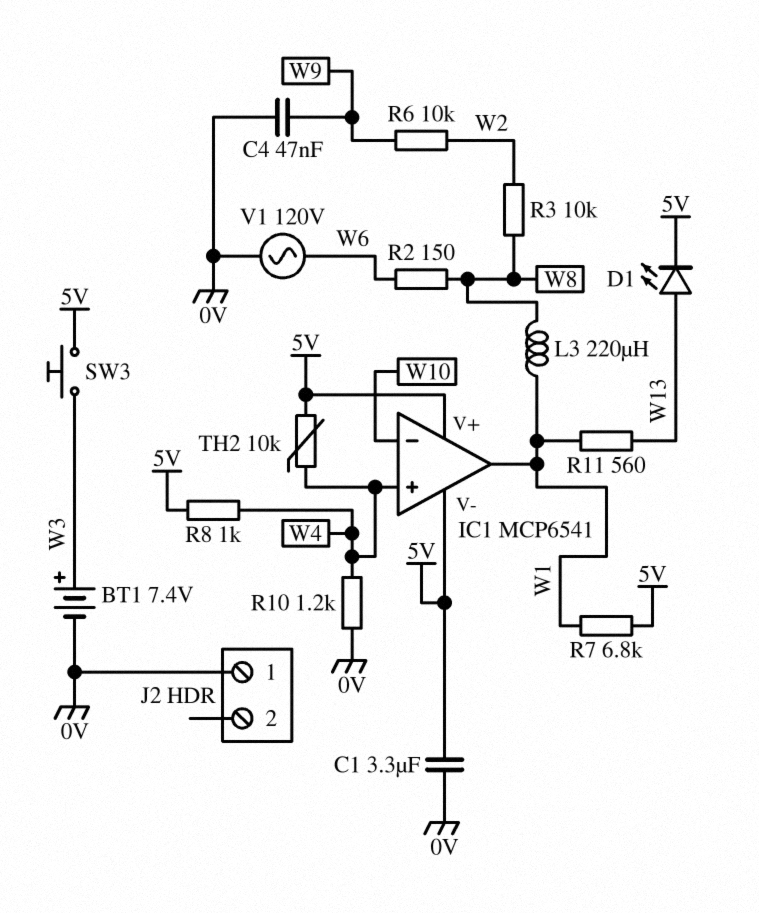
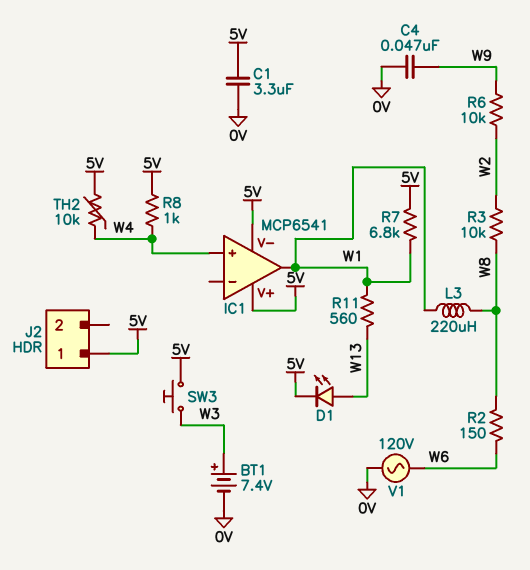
IC1 pin in-: W10 -> none
J2 pin 1: 0V -> 5V
R10: 1.2k (0V, W4) -> none

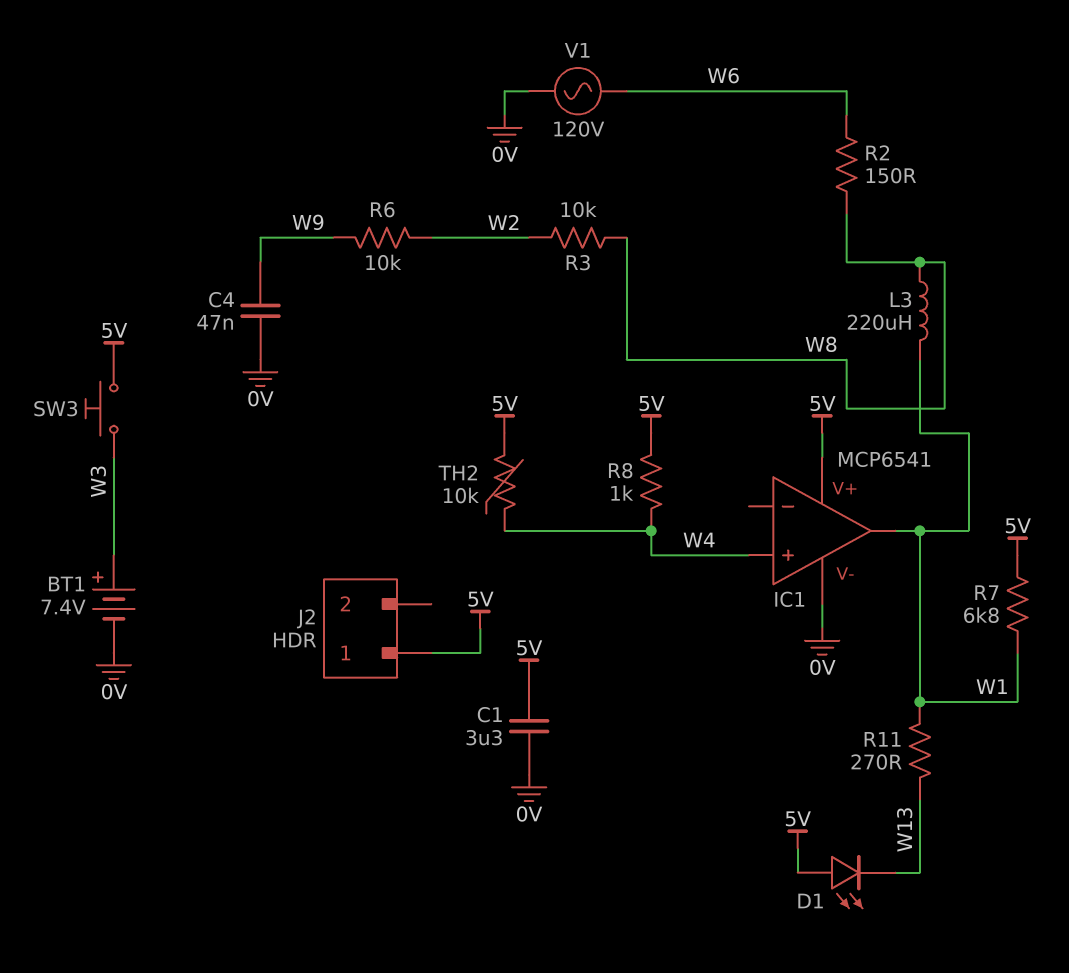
D1: LED (A W13, K 5V) -> LED (A 5V, K W13)
IC1 pin V-: 5V -> 0V
R11: 560 (W1, W13) -> 270 (W1, W13)

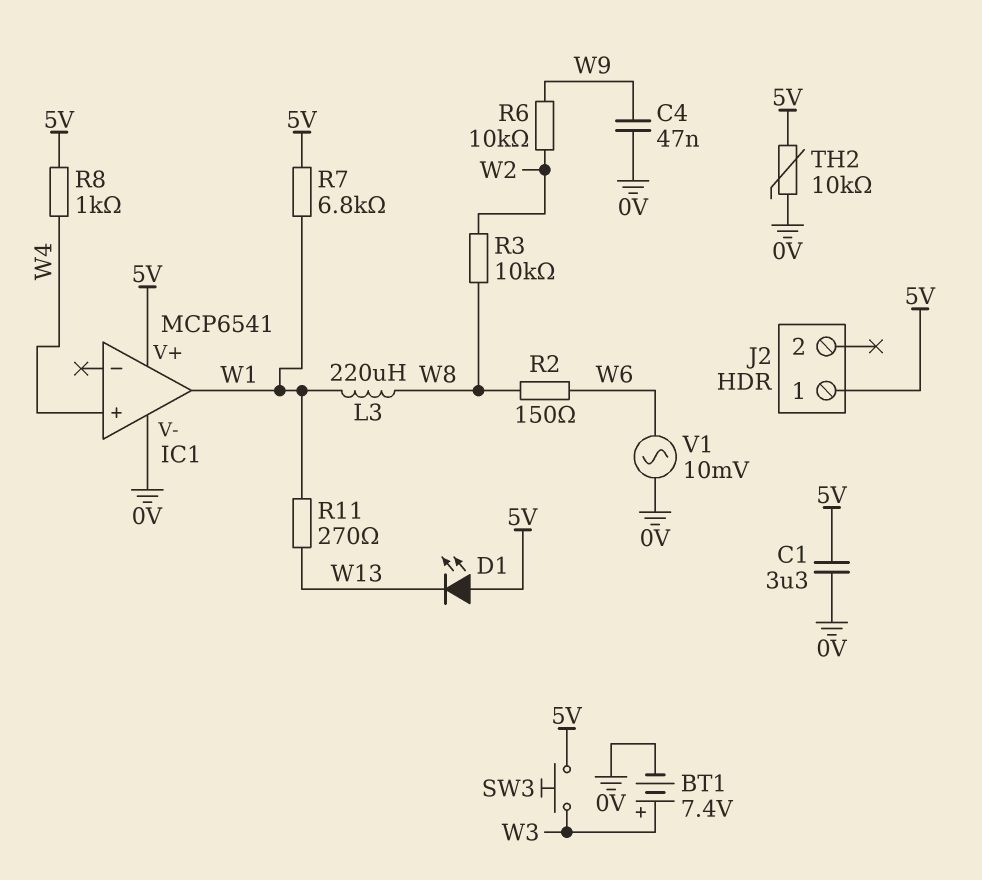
TH2: 10k (5V, W4) -> 10k (0V, 5V)
V1: AC 120V (0V, W6) -> AC 10mV (0V, W6)

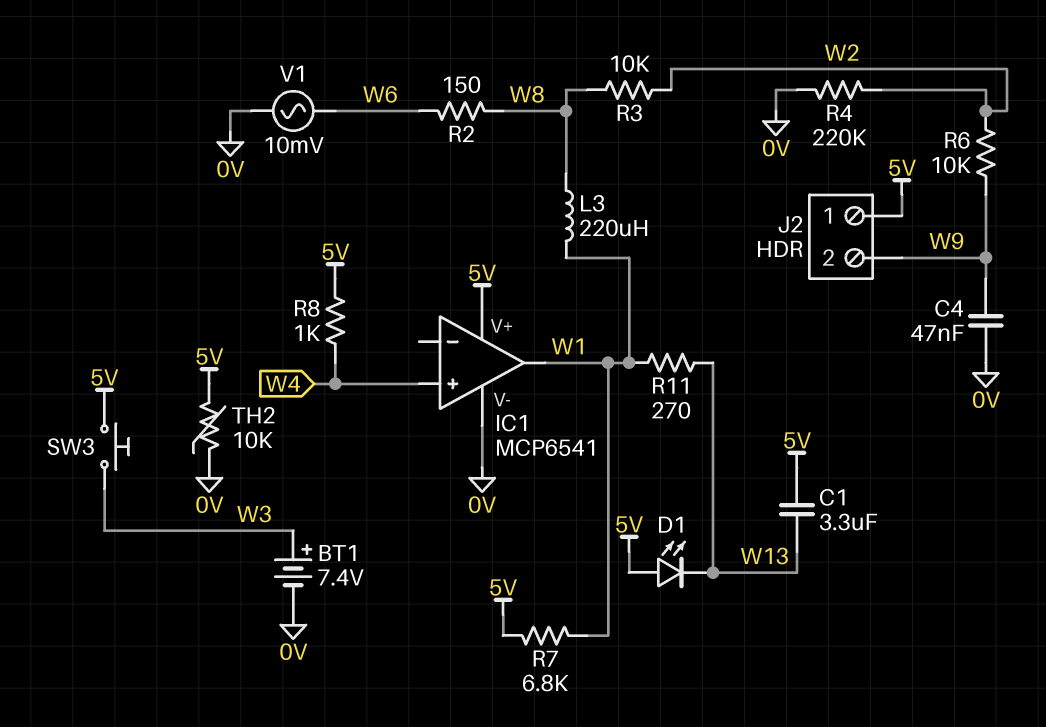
C1: 3.3uF (0V, 5V) -> 3.3uF (5V, W13)
J2 pin 2: none -> W9
R4: none -> 220k (0V, W2)

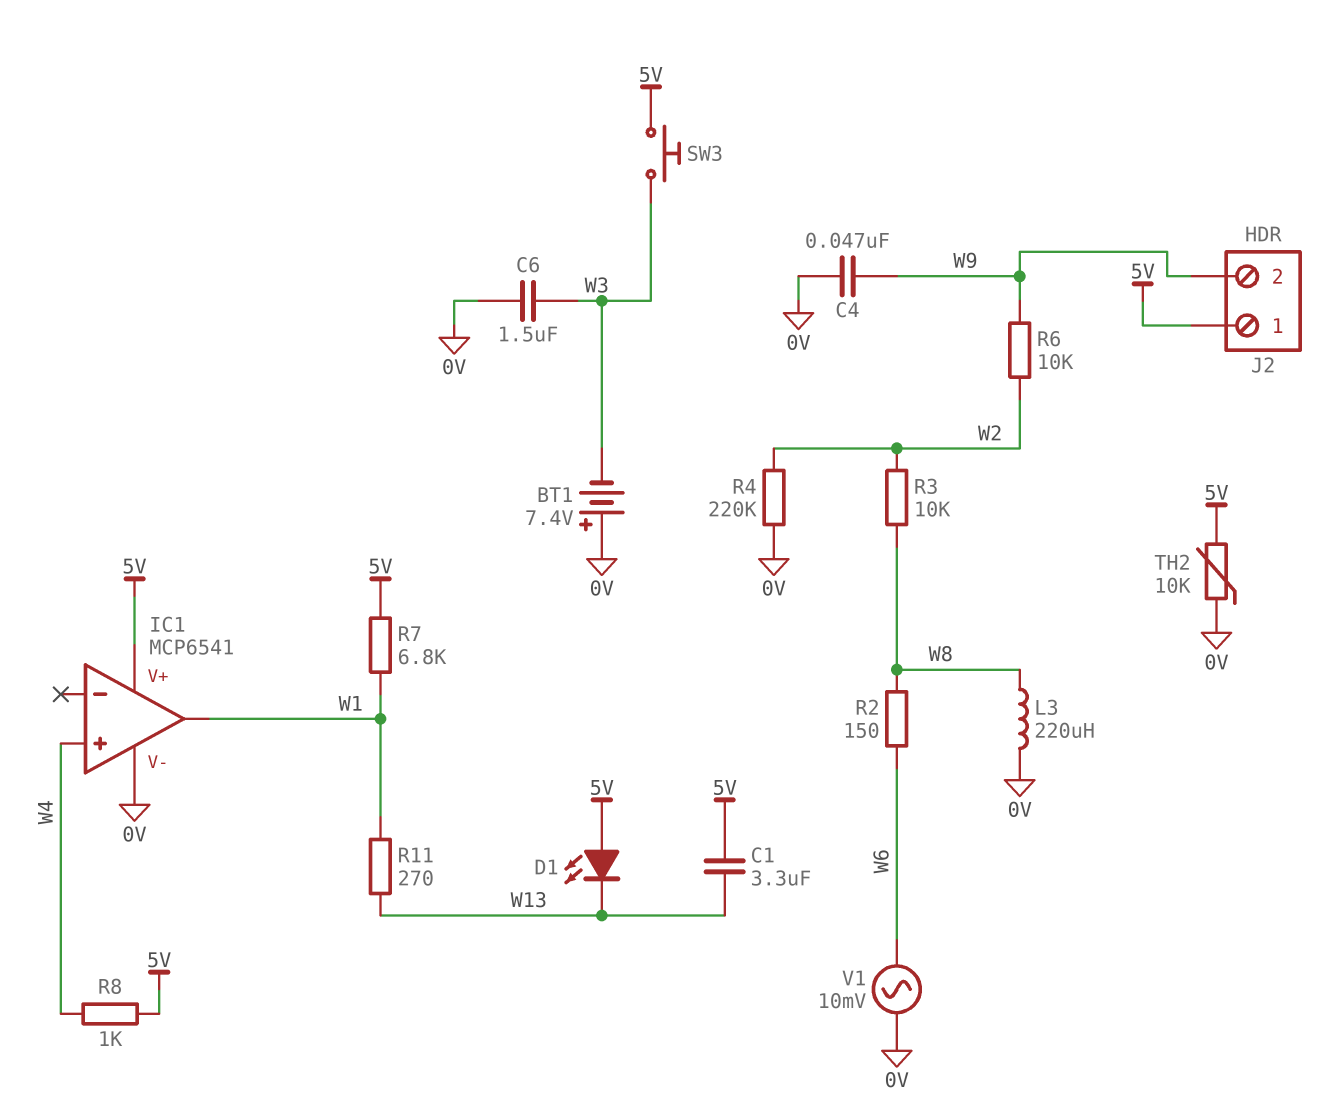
BT1: 7.4V (plus W3, minus 0V) -> 7.4V (plus 0V, minus W3)
C6: none -> 1.5uF (0V, W3)
L3: 220uH (W1, W8) -> 220uH (0V, W8)

